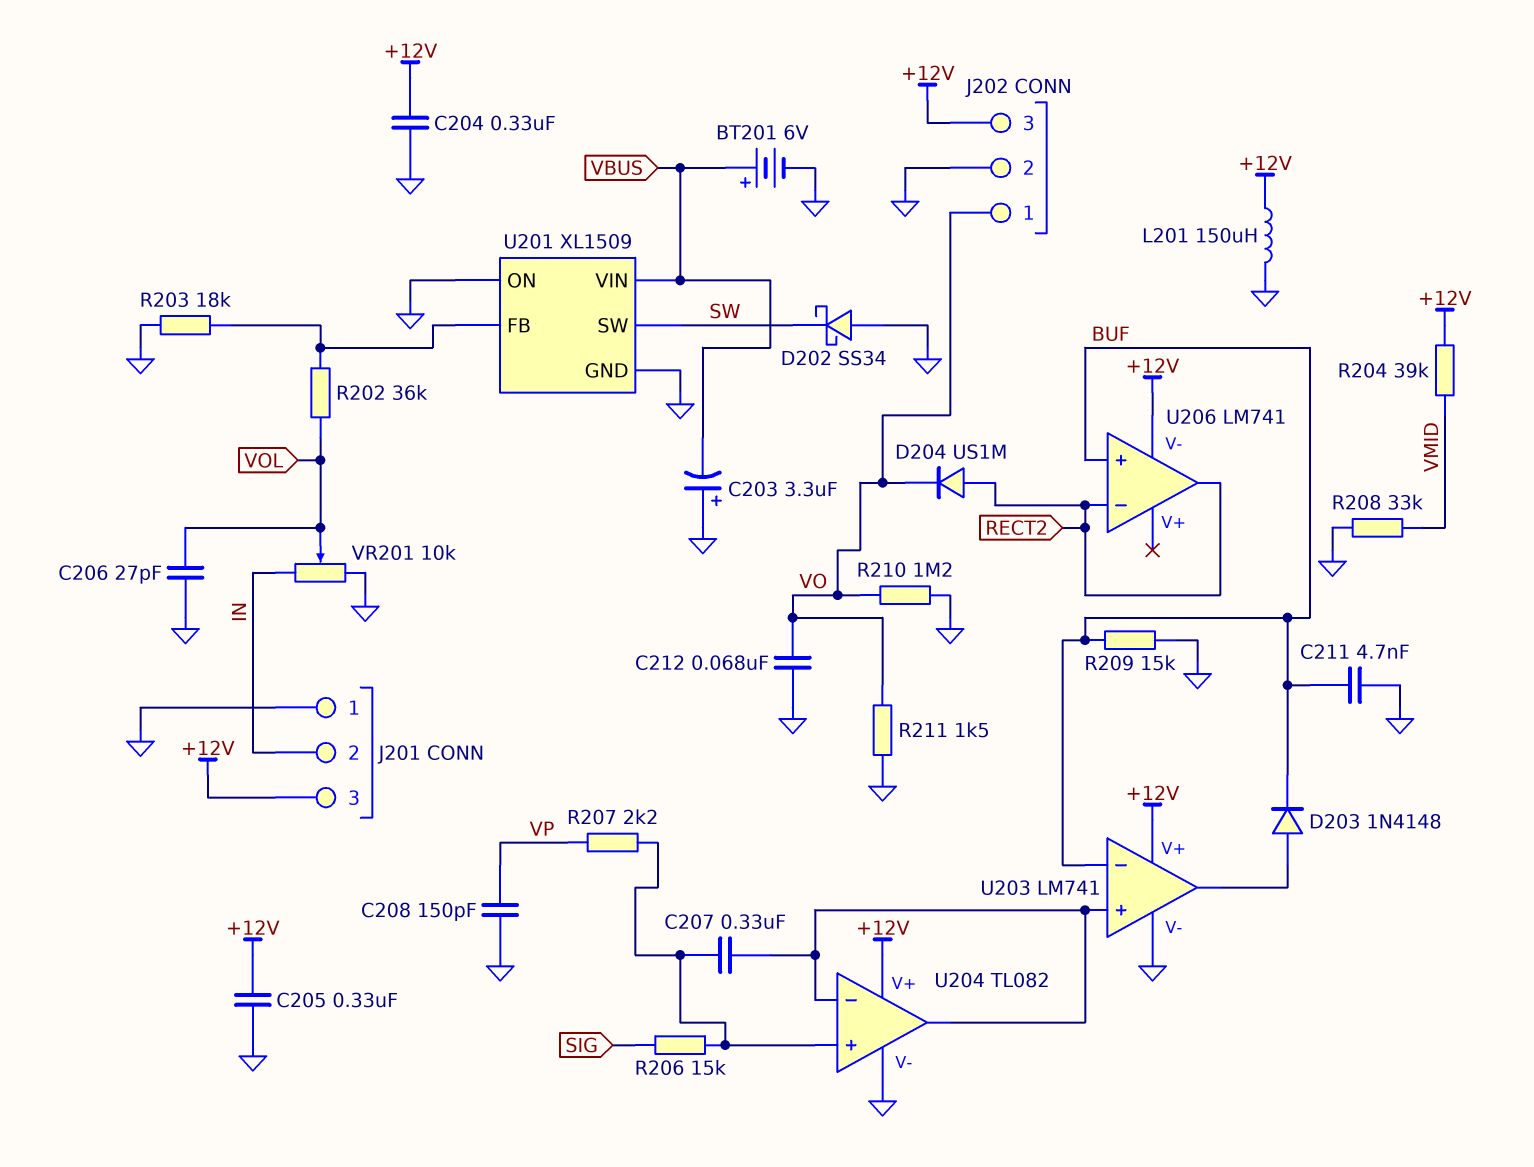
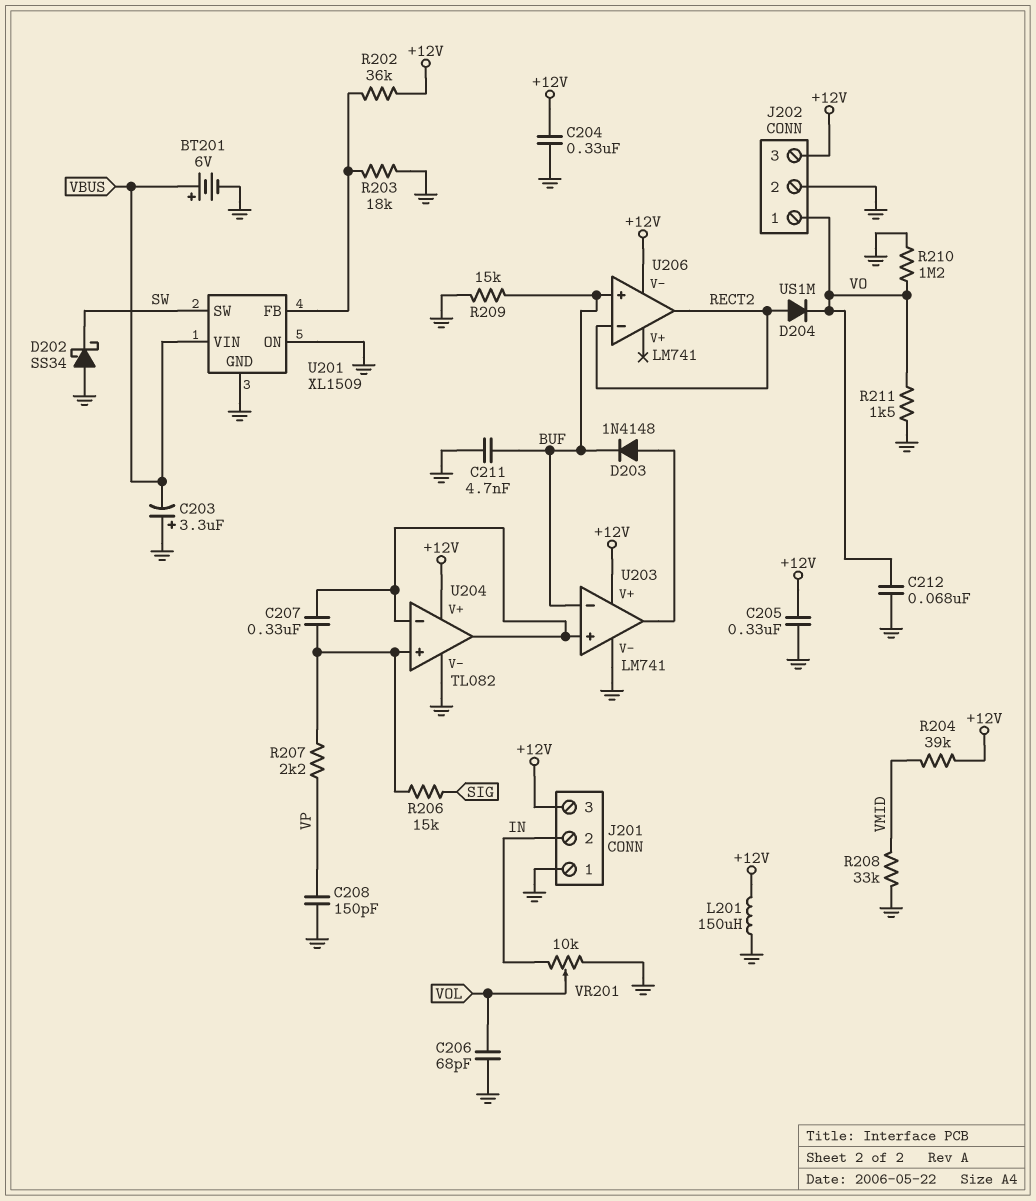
C206: 27pF (GND, VOL) -> 68pF (GND, VOL)
R202: 36k (U201/FB, VOL) -> 36k (+12V, U201/FB)

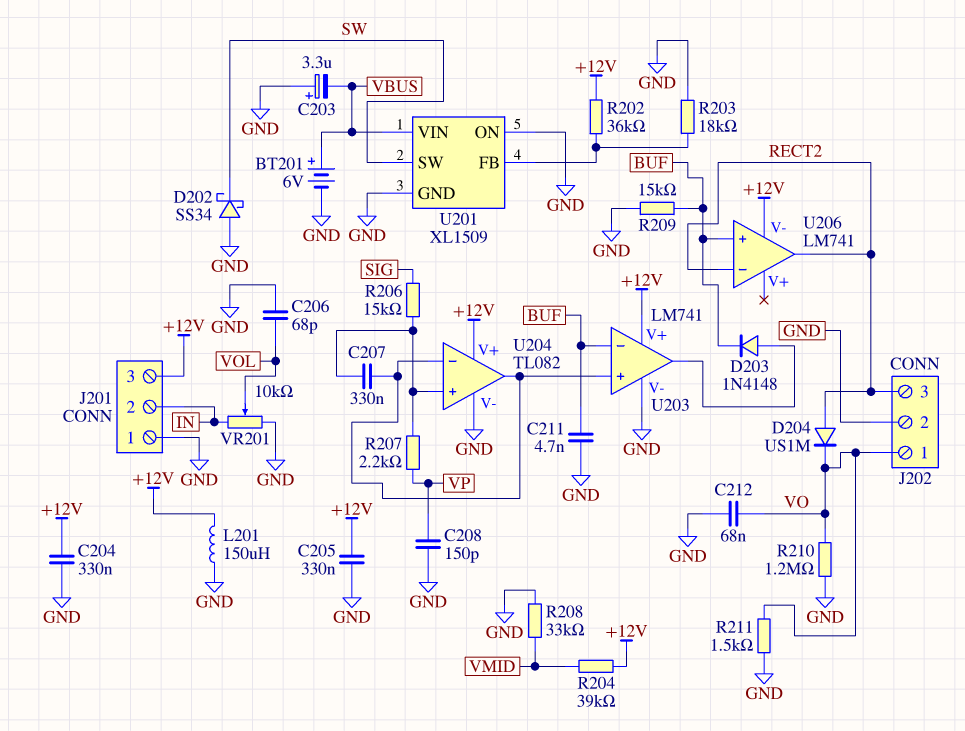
J202 pin 3: +12V -> RECT2

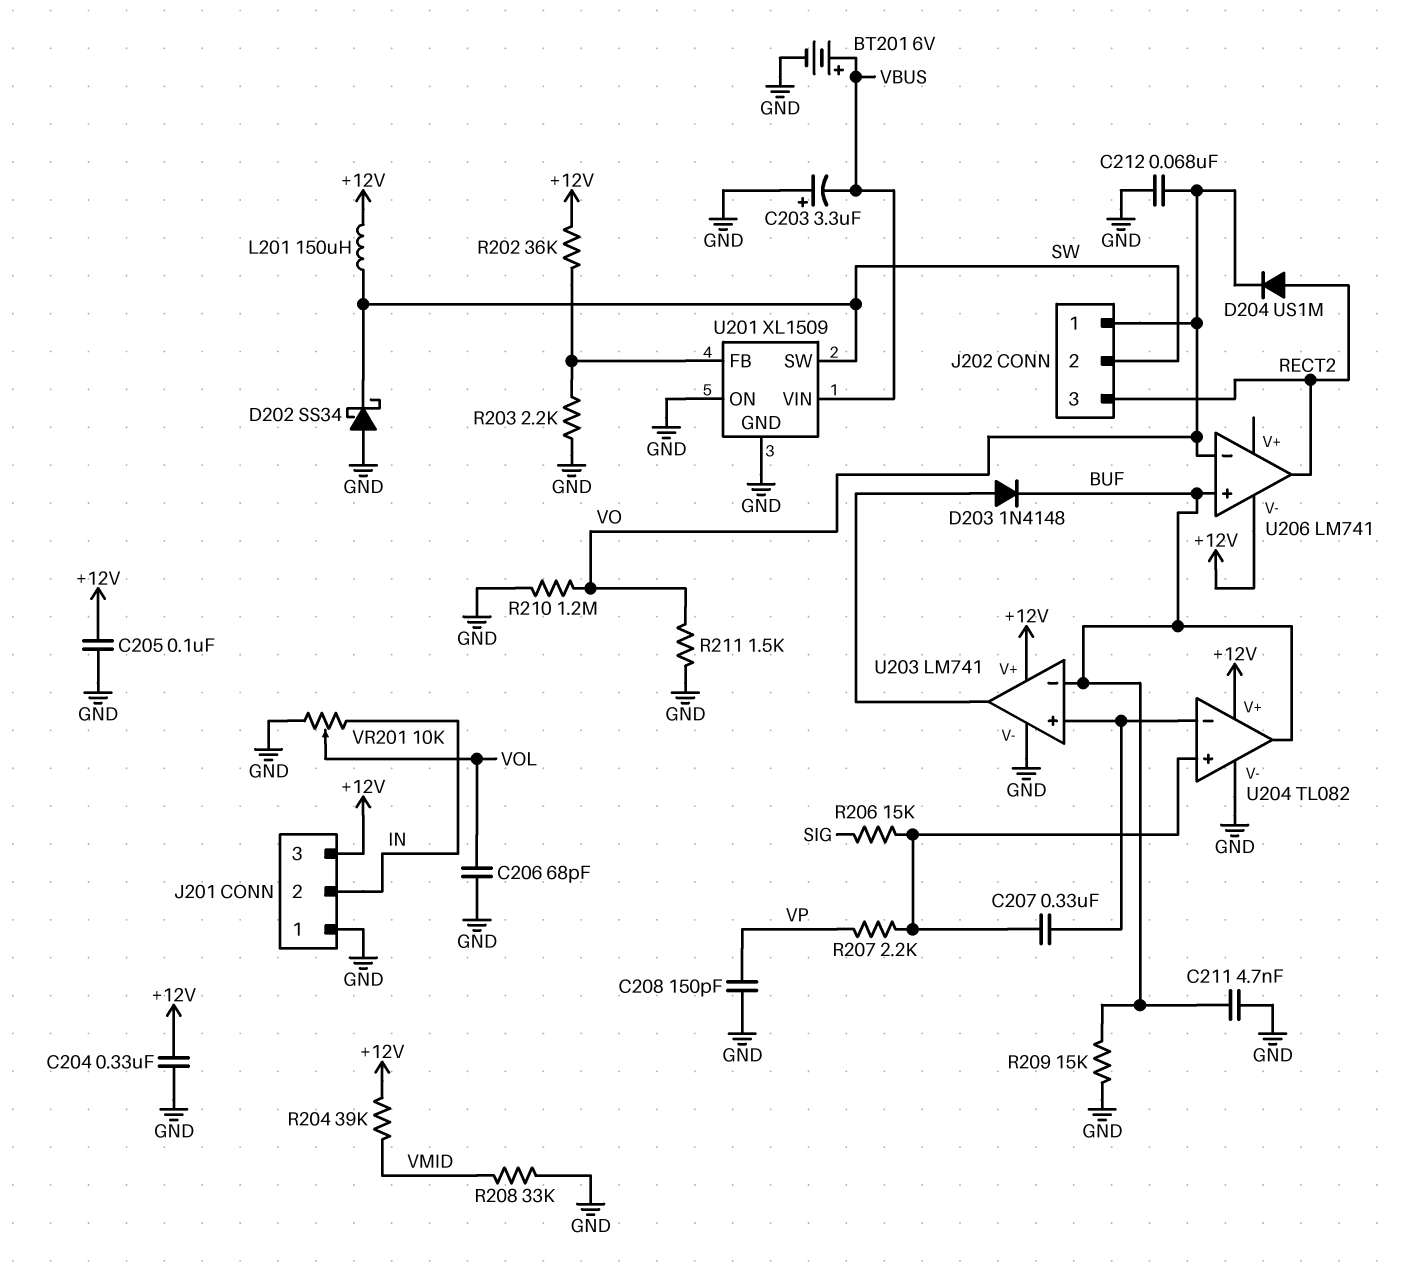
C205: 330nF (+12V, GND) -> 100nF (+12V, GND)
J202 pin 2: GND -> SW
L201: 150uH (+12V, GND) -> 150uH (+12V, SW)
R203: 18k (GND, U201/FB) -> 2.2k (GND, U201/FB)
U204 pin out: U203/in+ -> BUF
U206 pin in-: RECT2 -> VO

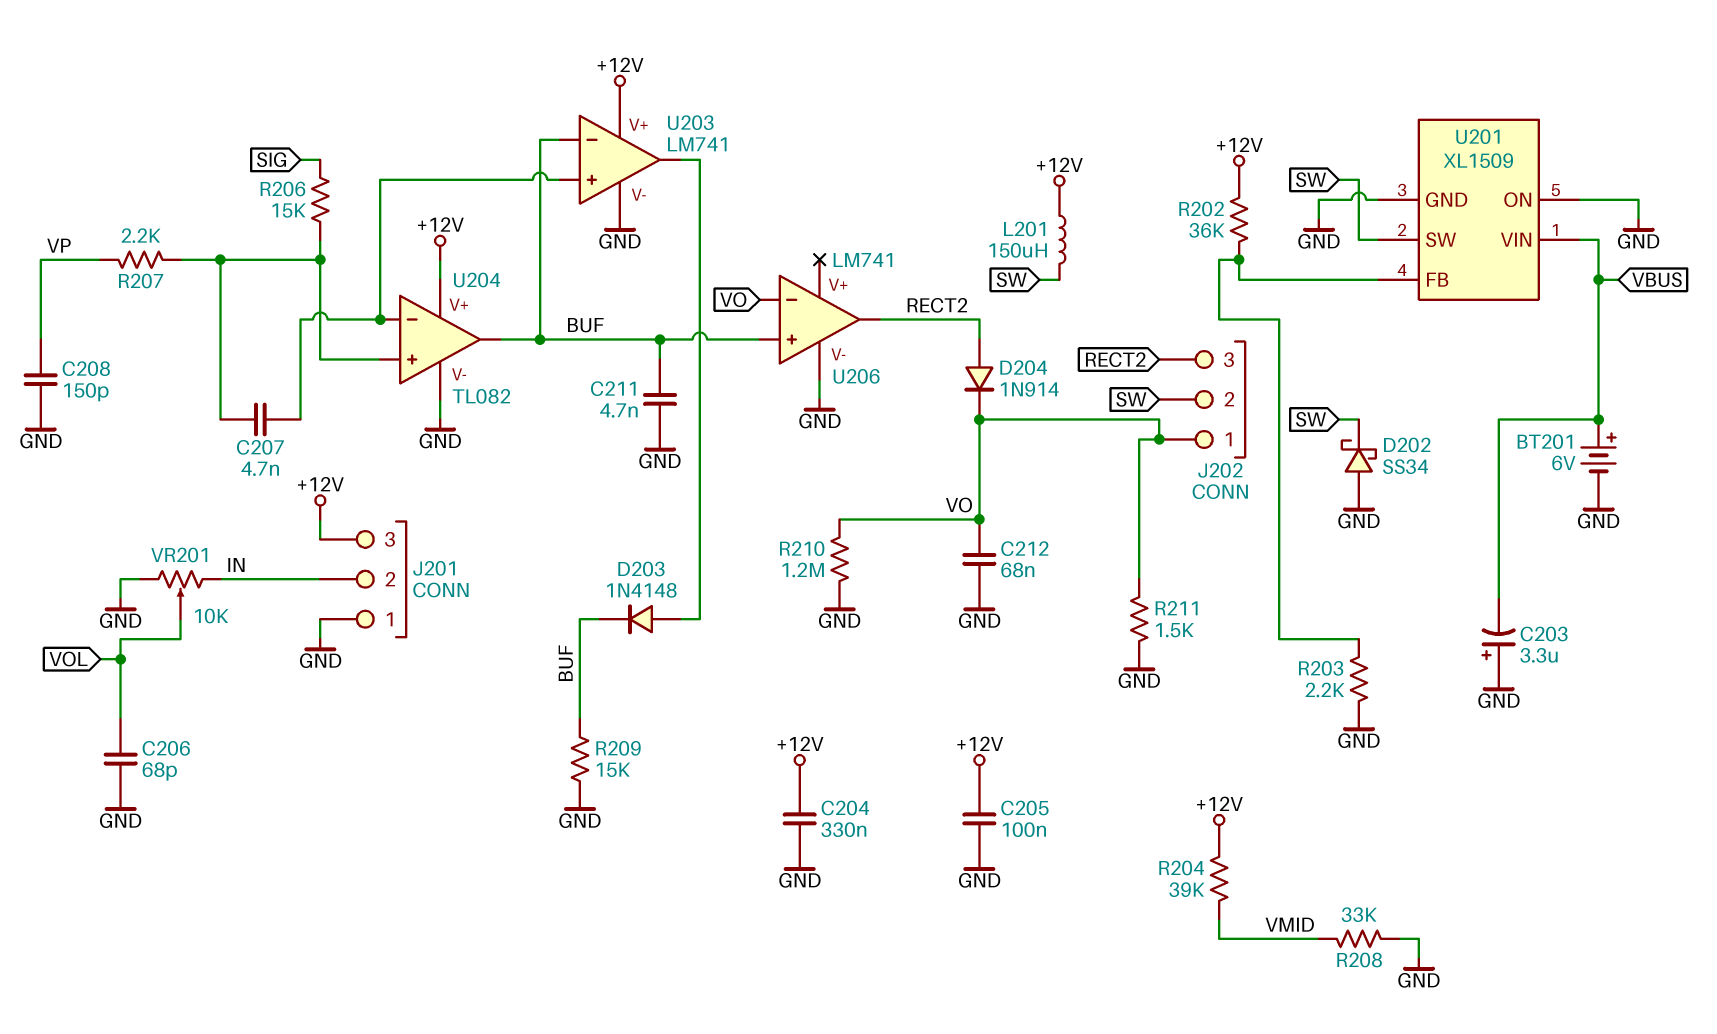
C207: 330nF (U203/in+, U204/in+) -> 4.7nF (U203/in+, U204/in+)
D204: diode US1M (A RECT2, K VO) -> diode 1N914 (A RECT2, K VO)
U206 pin V-: +12V -> GND

